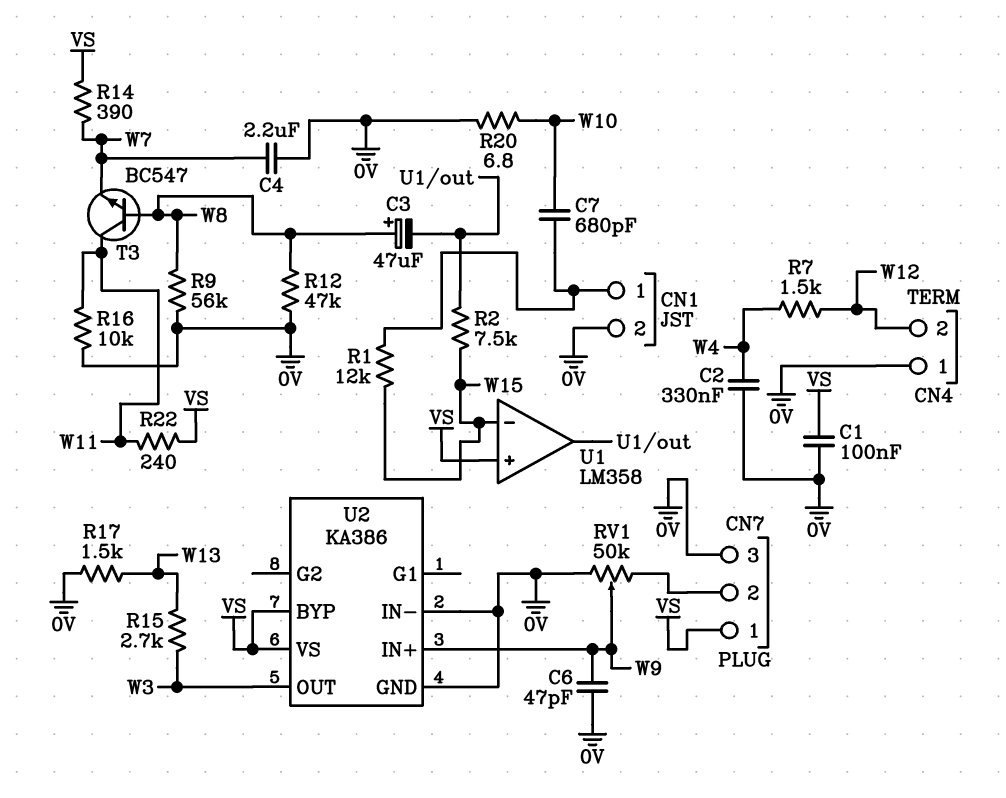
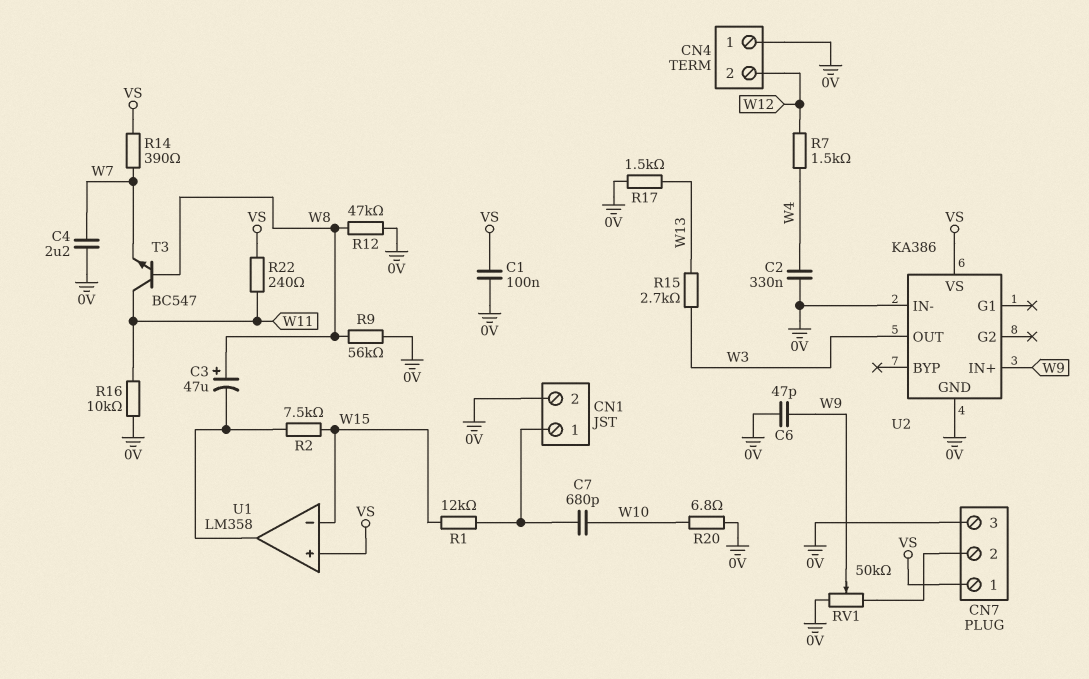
U2 pin BYP: VS -> none

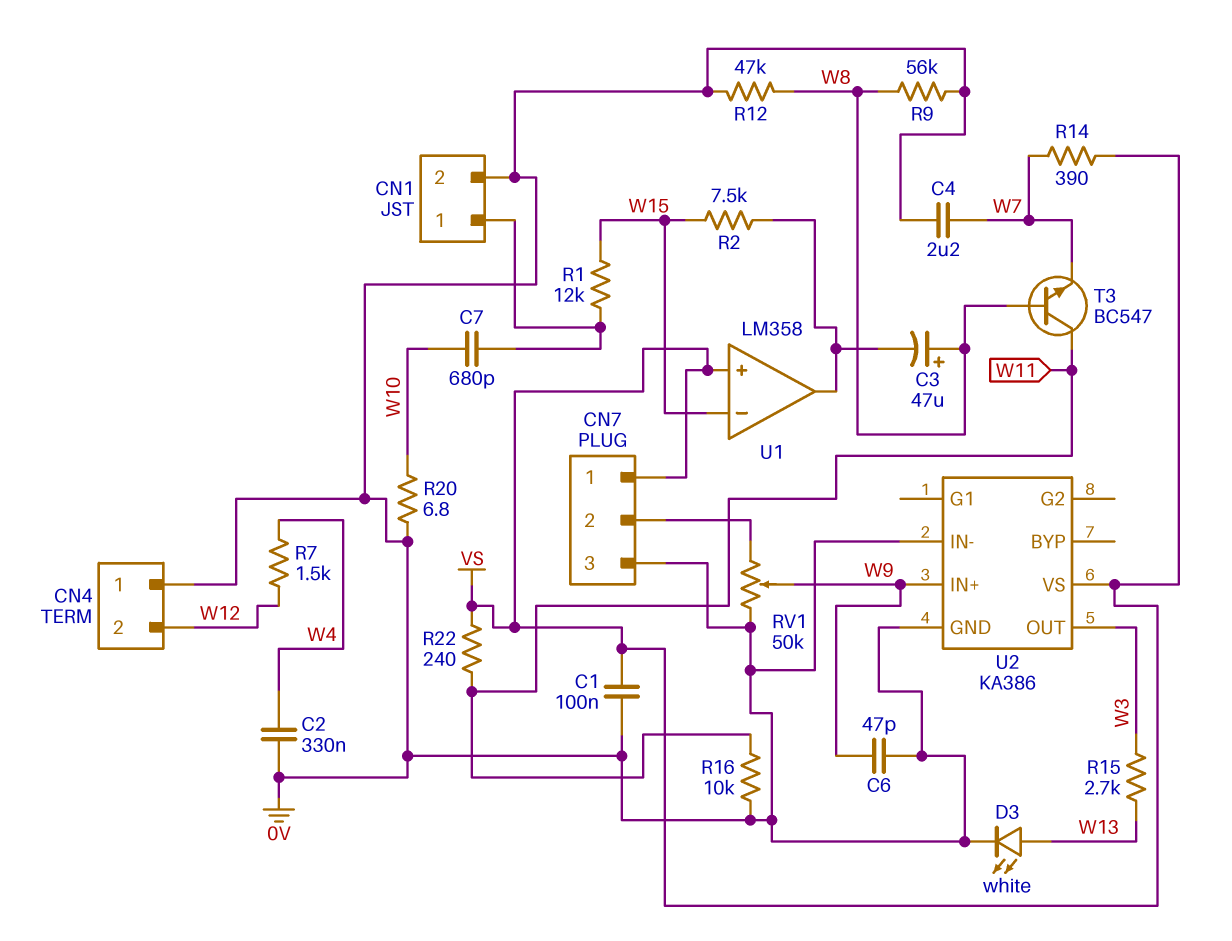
D3: none -> LED white (A W13, K 0V)
R17: 1.5k (0V, W13) -> none

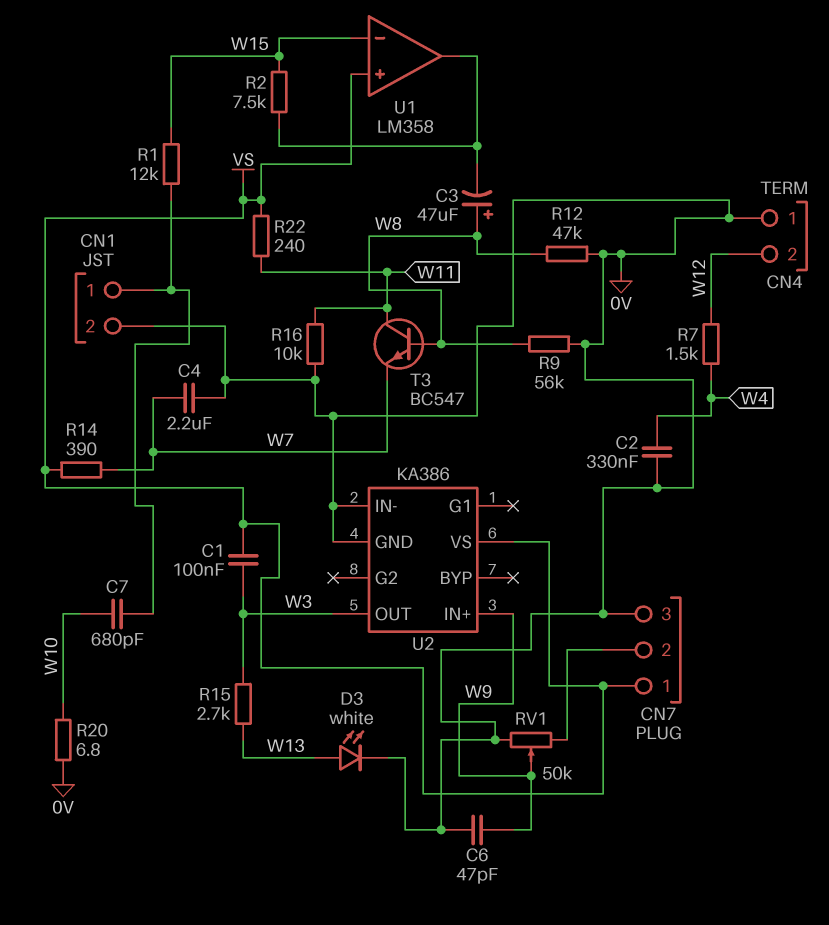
C1: 100nF (0V, VS) -> 100nF (VS, W3)

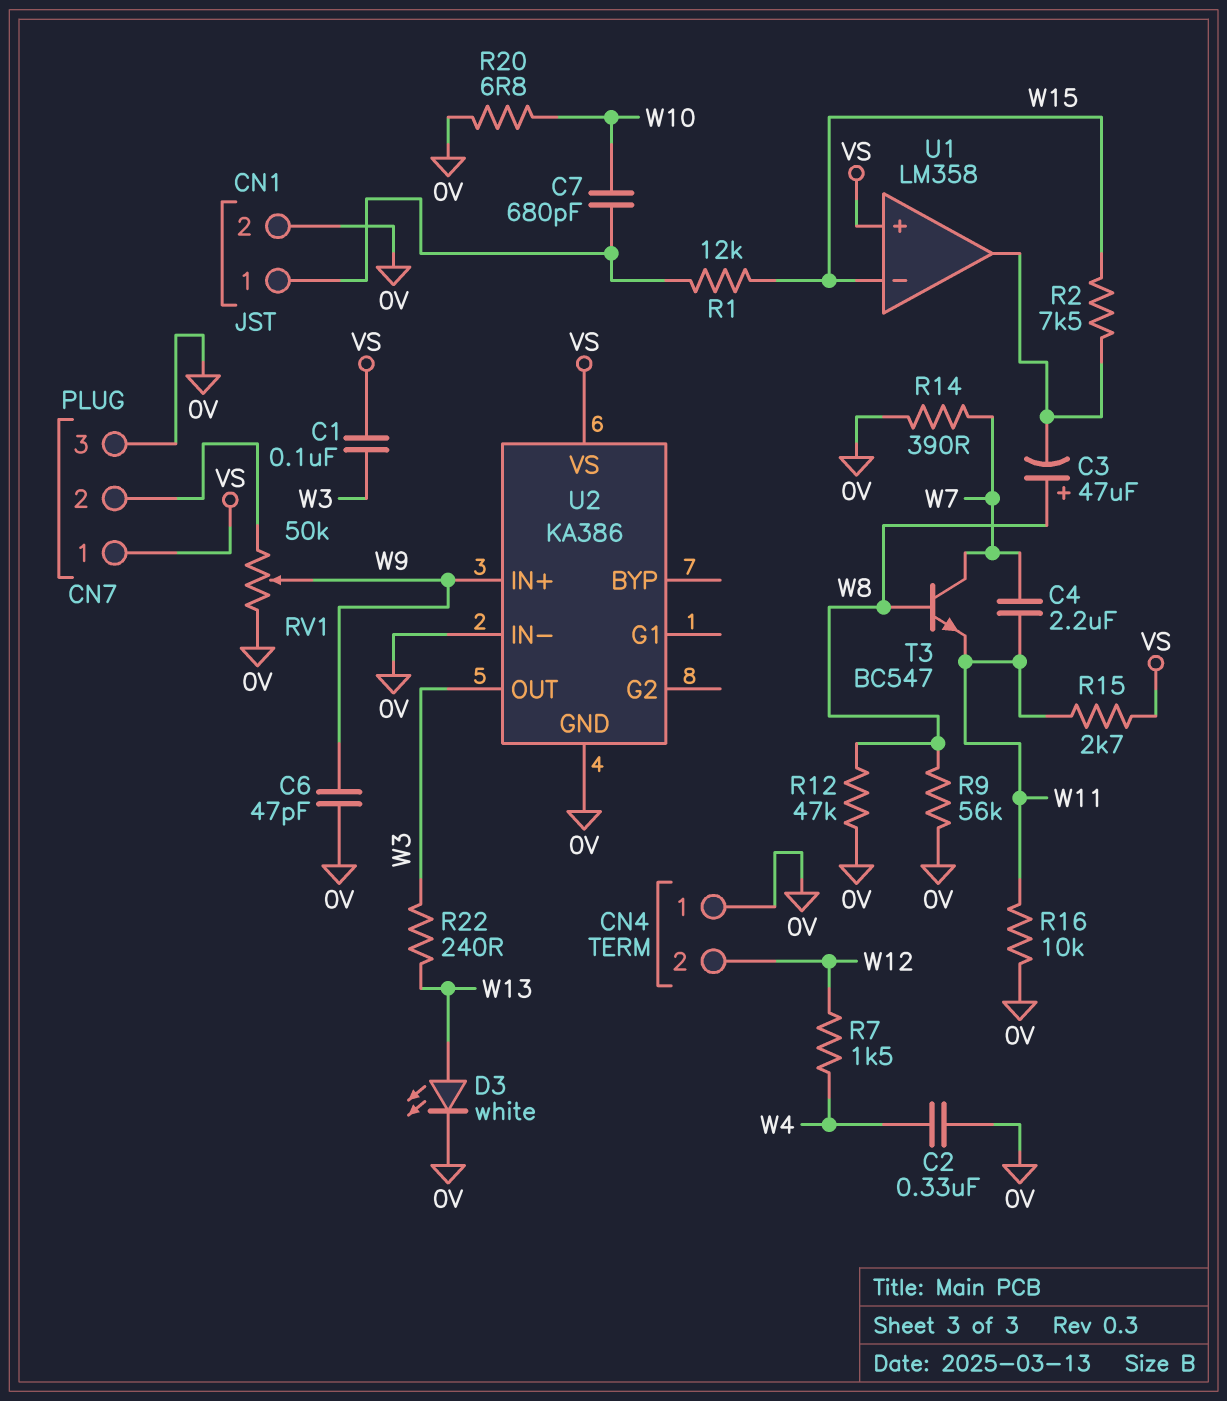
C4: 2.2uF (0V, W7) -> 2.2uF (W7, W11)
R14: 390 (VS, W7) -> 390 (0V, W7)
R15: 2.7k (W3, W13) -> 2.7k (VS, W11)
R22: 240 (VS, W11) -> 240 (W3, W13)
T3: NPN BC547 (B W8, C W11, E W7) -> NPN BC547 (B W8, C W7, E W11)

